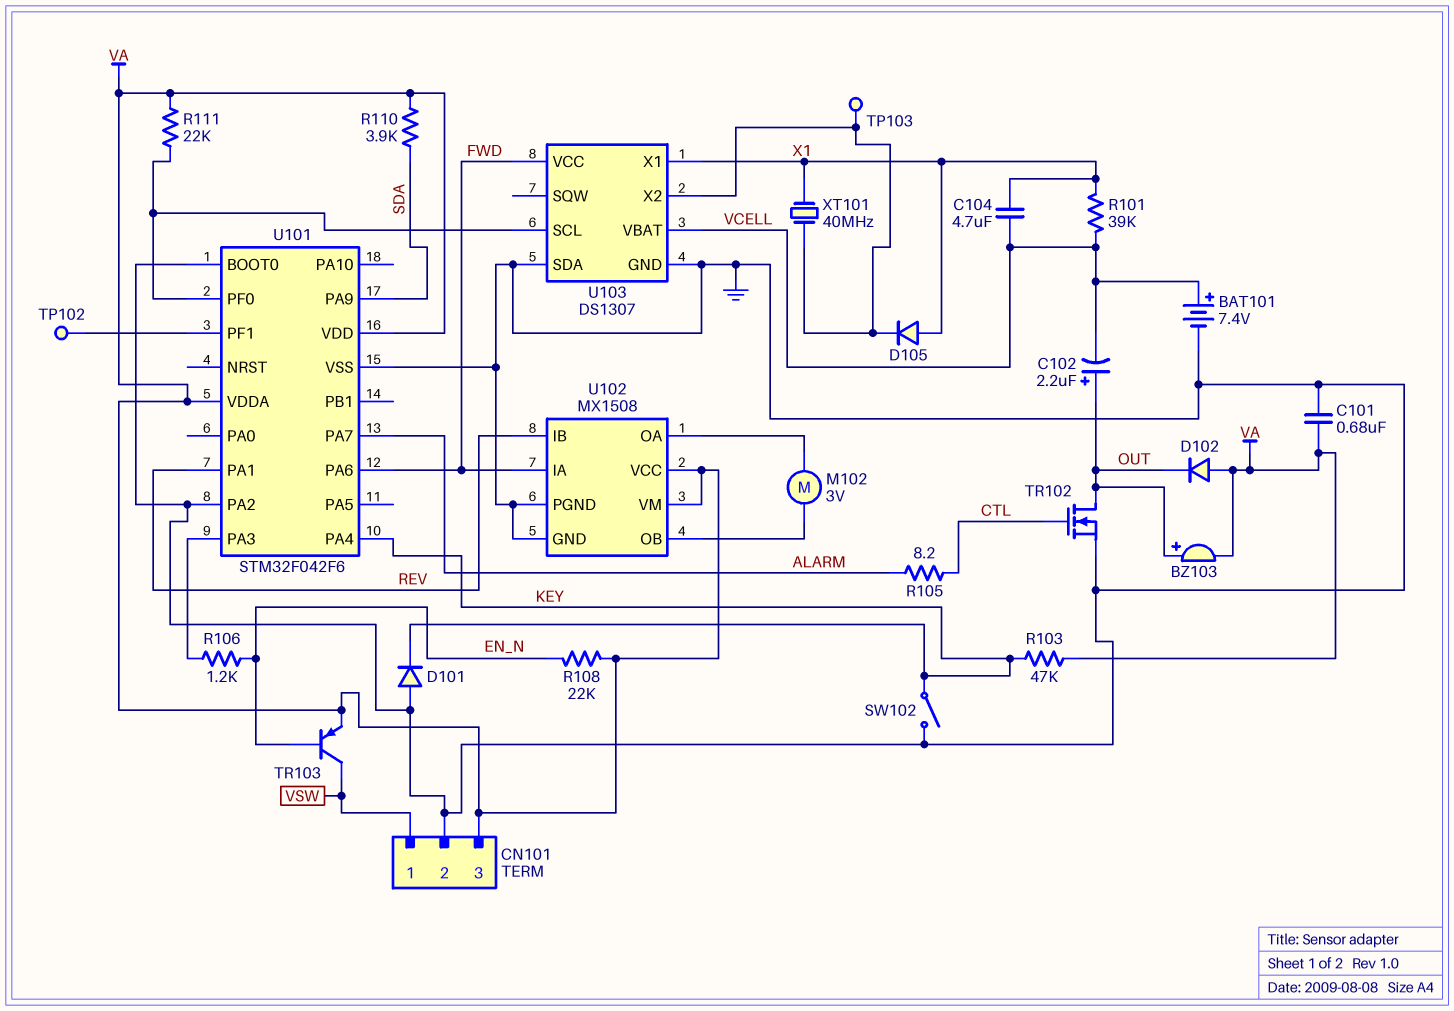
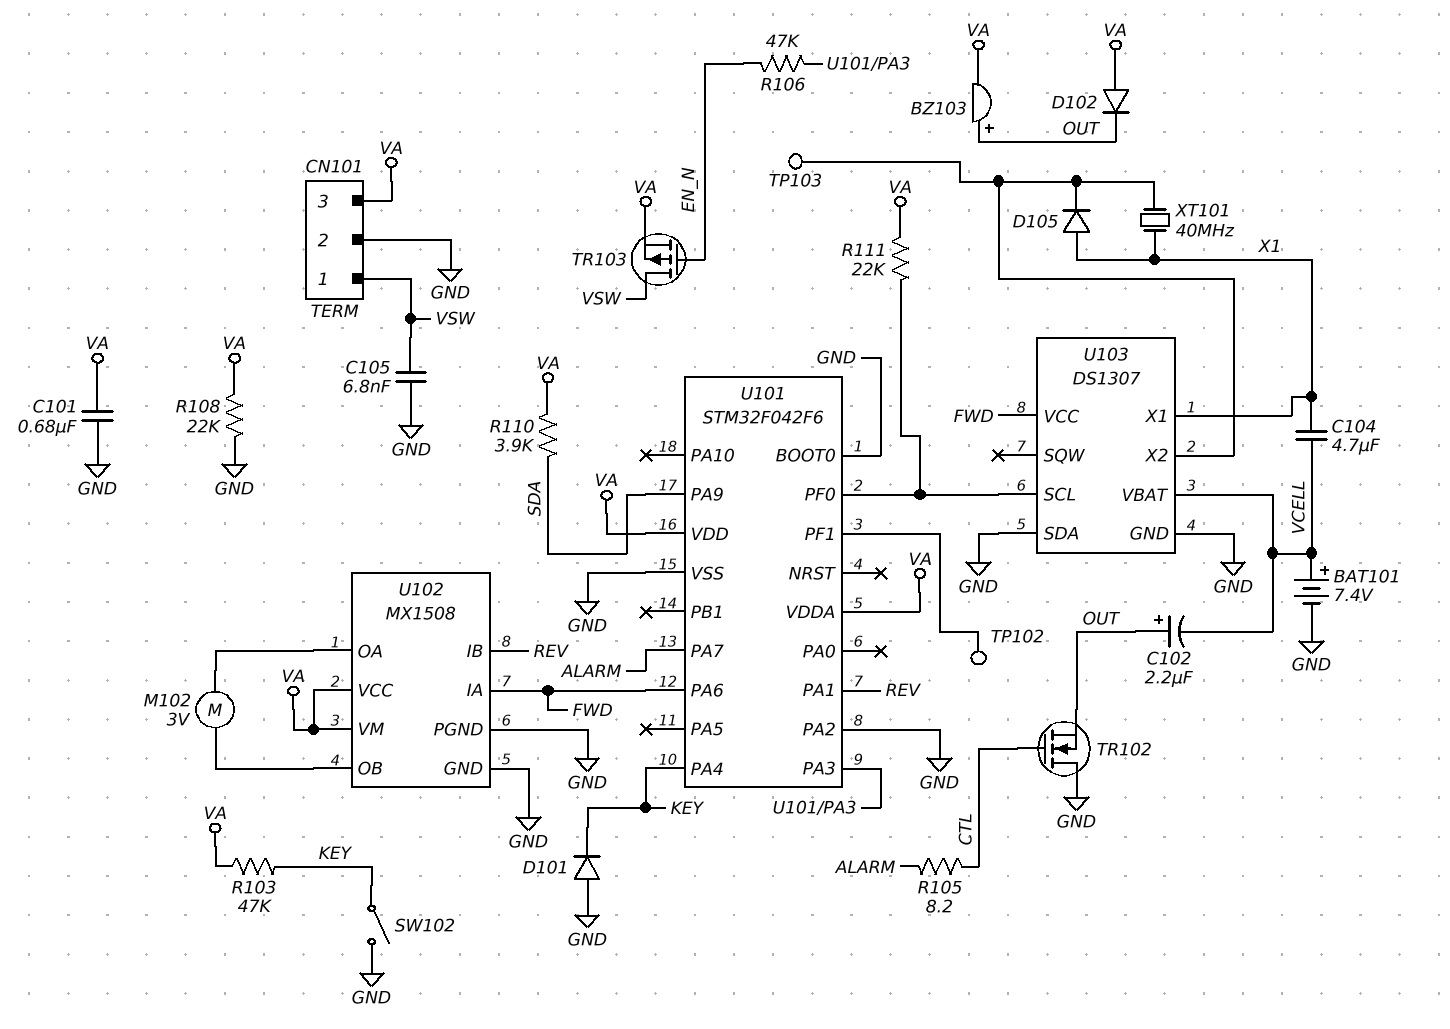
C105: none -> 6.8nF (GND, VSW)
R101: 39k (VCELL, X1) -> none
R106: 1.2k (EN_N, U101/PA3) -> 47k (EN_N, U101/PA3)
R108: 22k (EN_N, VA) -> 22k (GND, VA)
TR102: NMOS (G CTL, D OUT, S GND) -> NMOS (G CTL, D GND, S OUT)
TR103: PNP (B EN_N, C VSW, E VA) -> PMOS (G EN_N, D VSW, S VA)

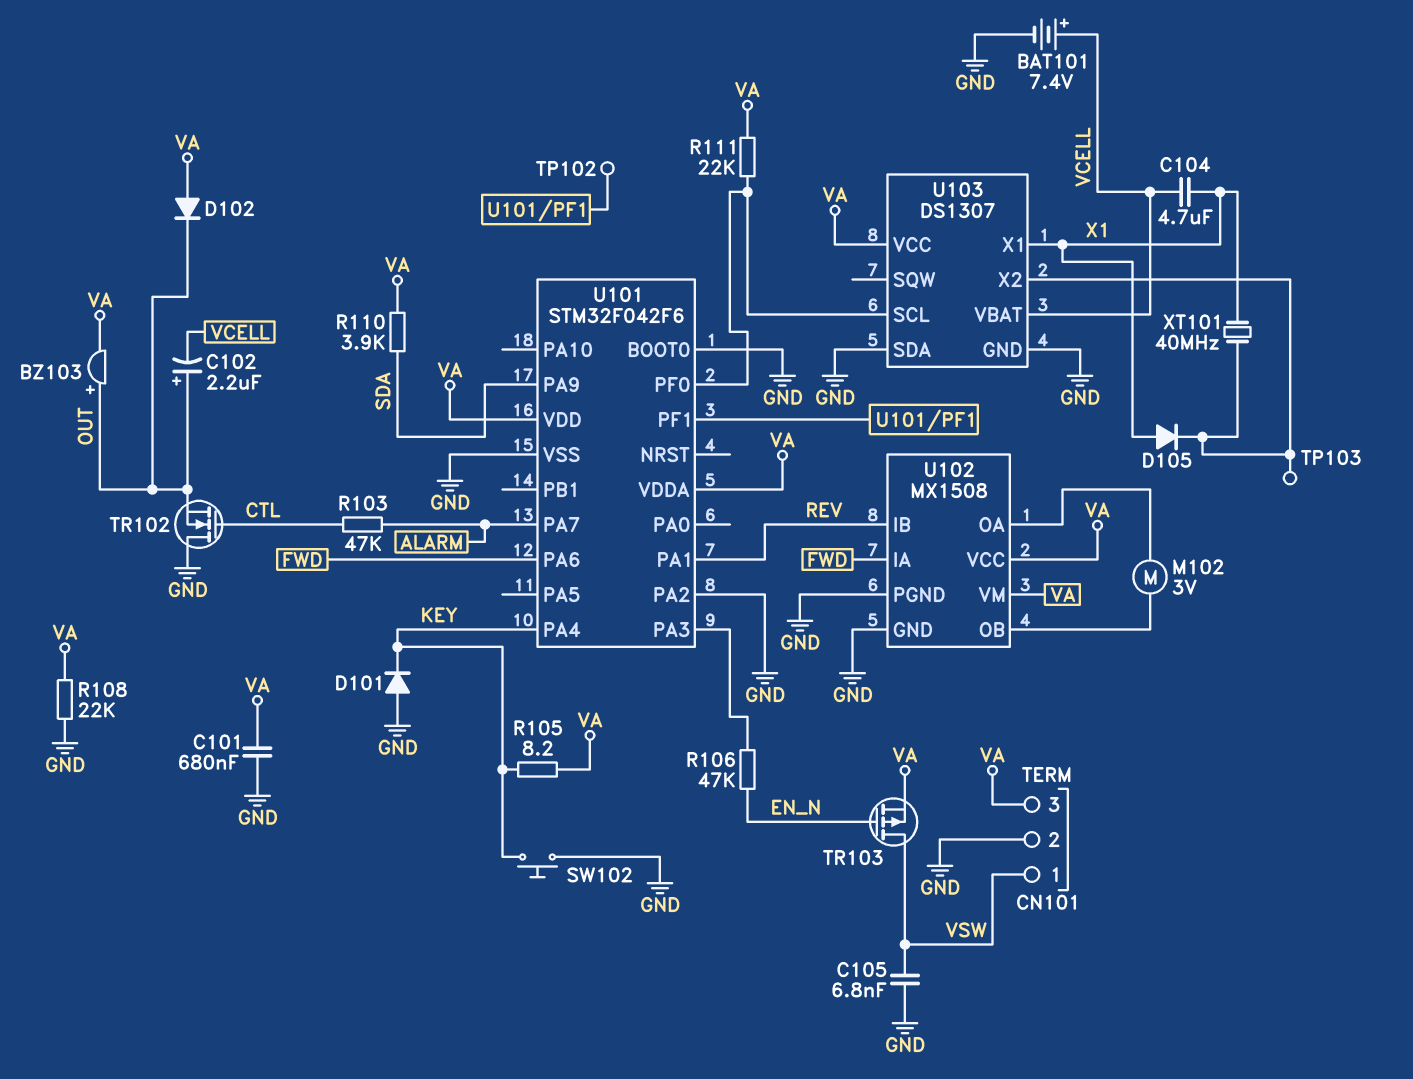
R103: 47k (KEY, VA) -> 47k (ALARM, CTL)
R105: 8.2 (ALARM, CTL) -> 8.2 (KEY, VA)
SW102: switch (GND, KEY) -> button (GND, KEY)
U103 pin VCC: FWD -> VA

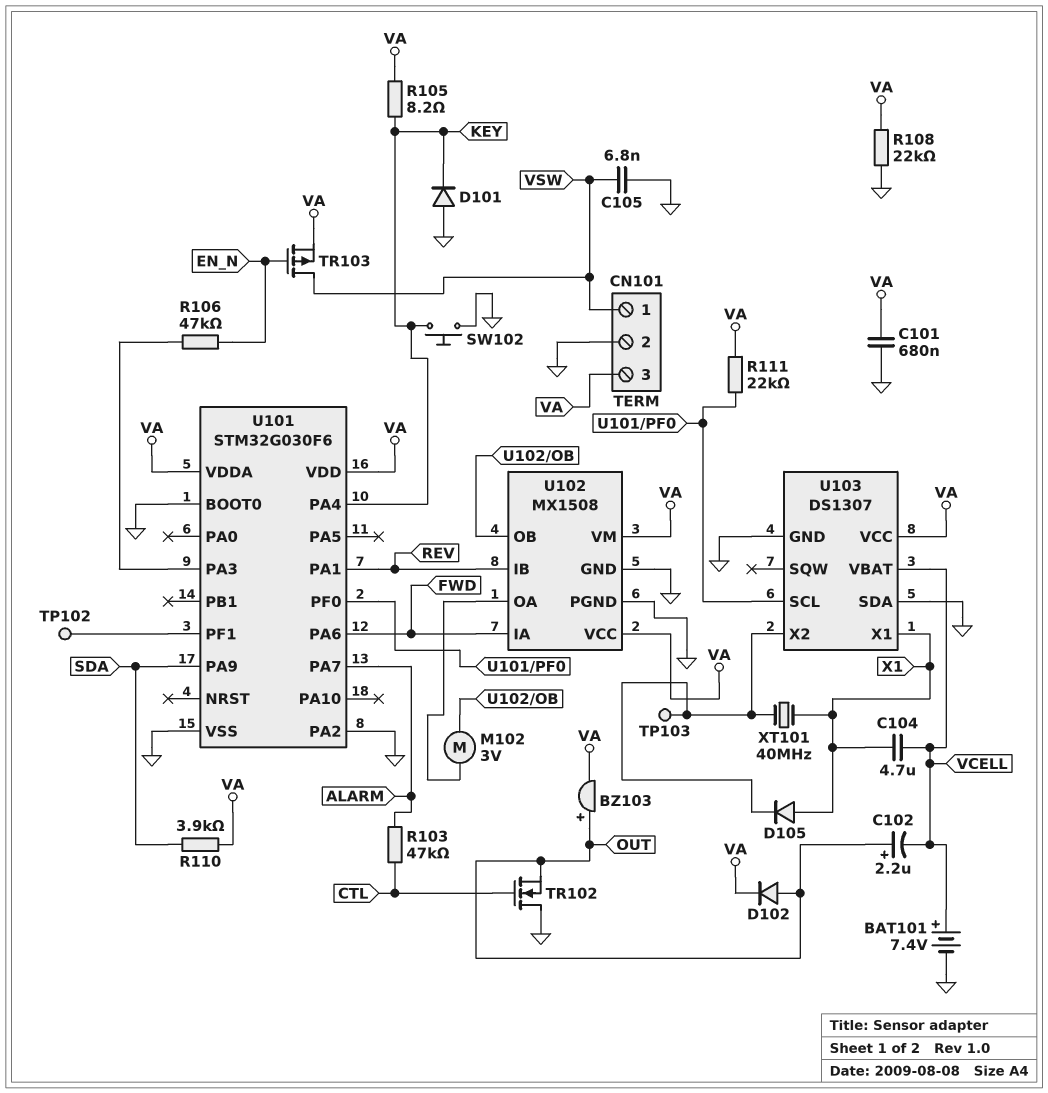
D102: diode (A VA, K OUT) -> diode (A OUT, K VA)
U101: STM32F042F6 -> STM32G030F6

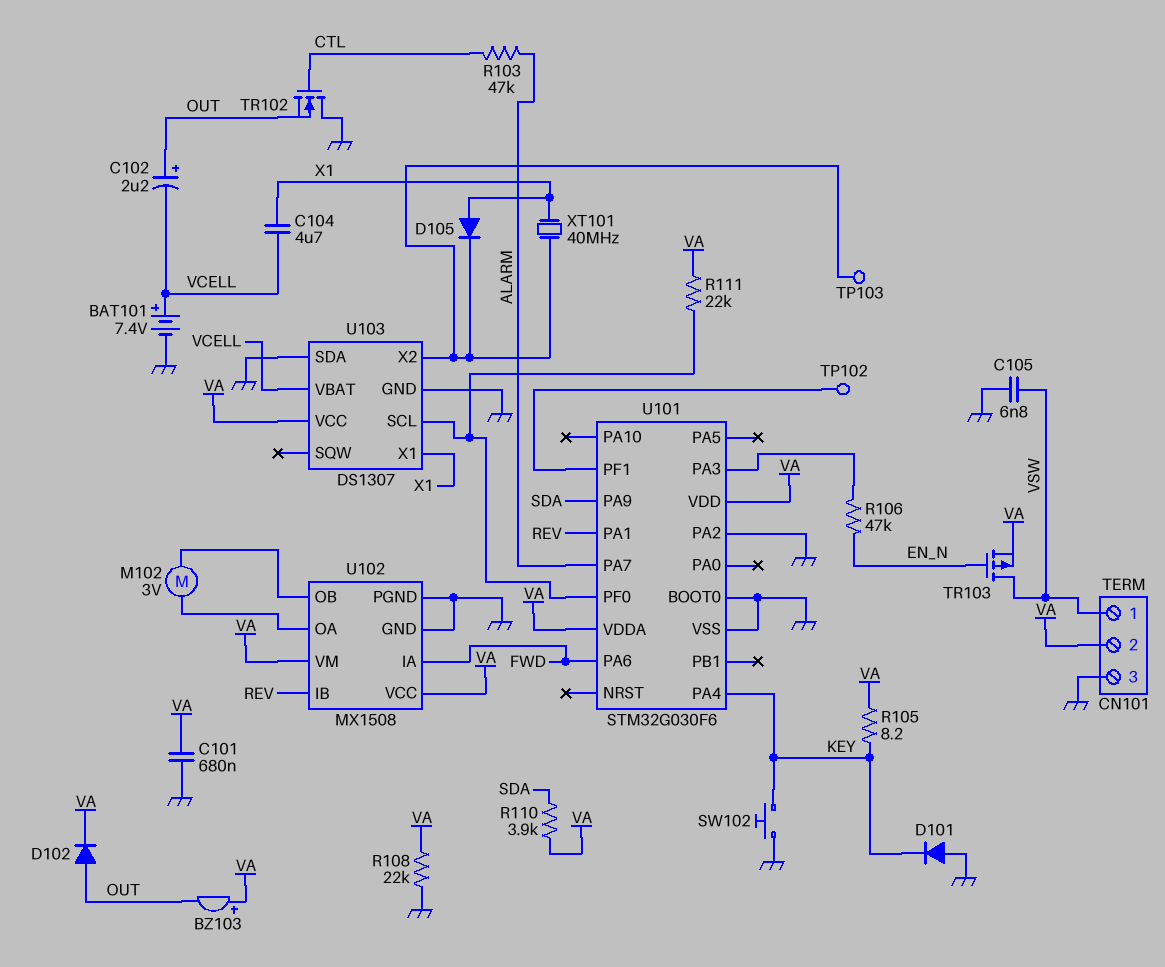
BZ103: buzzer (plus OUT, minus VA) -> buzzer (plus VA, minus OUT)
CN101 pin 2: GND -> VA
CN101 pin 3: VA -> GND

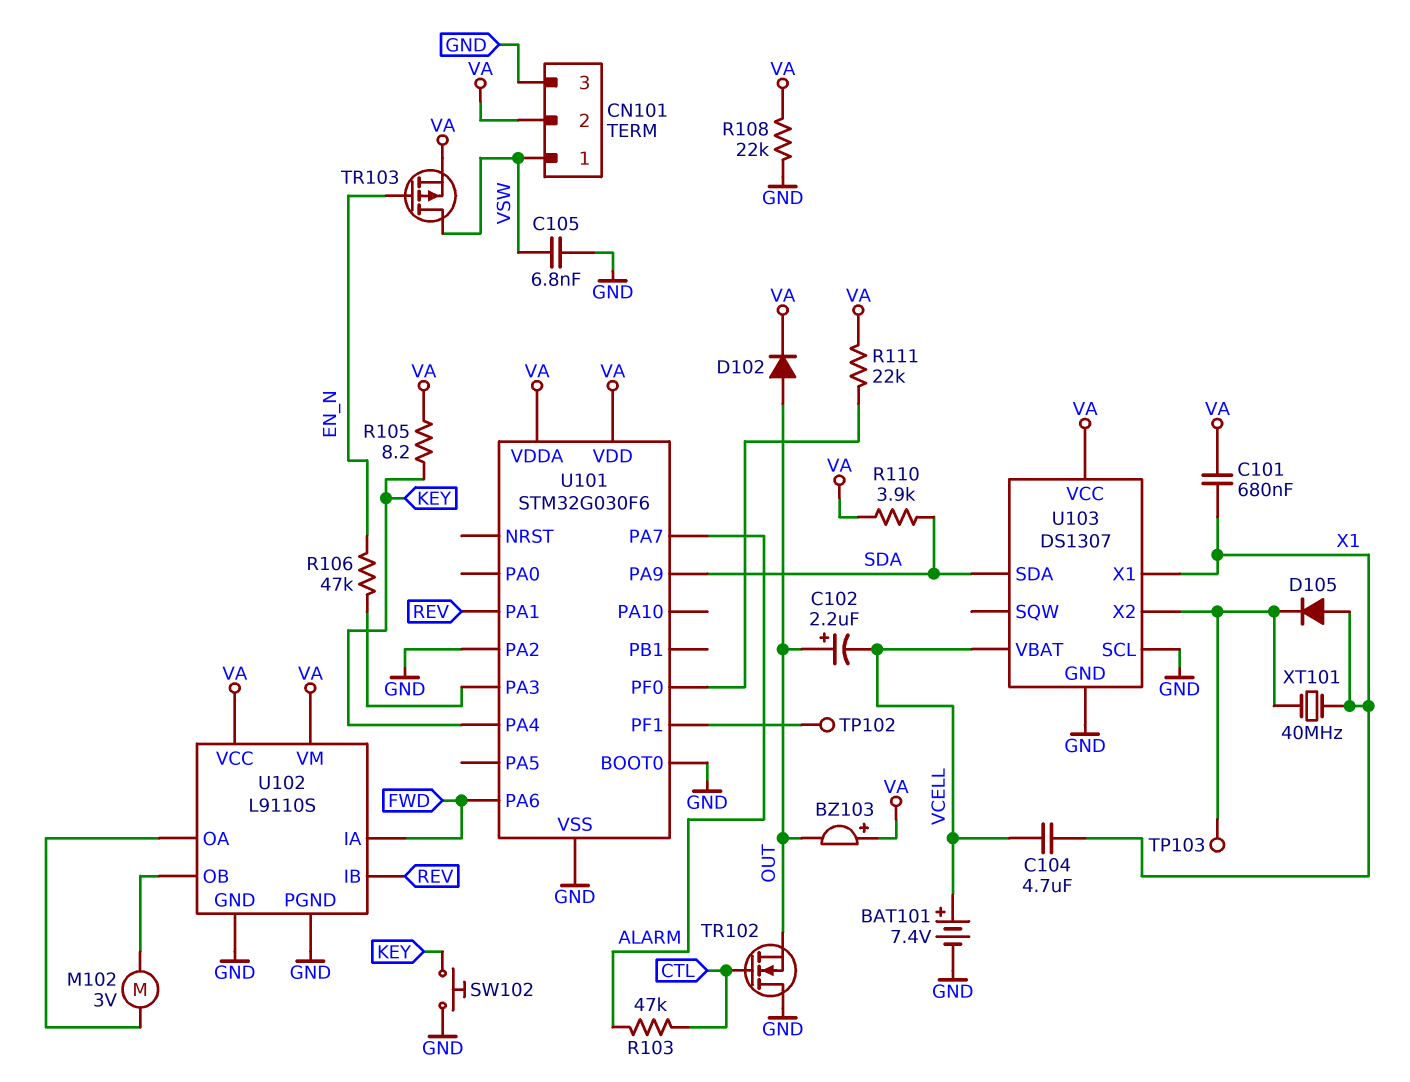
C101: 680nF (GND, VA) -> 680nF (VA, X1)
D101: diode (A GND, K KEY) -> none
U102: MX1508 -> L9110S
U103 pin SCL: U101/PF0 -> GND
U103 pin SDA: GND -> SDA

